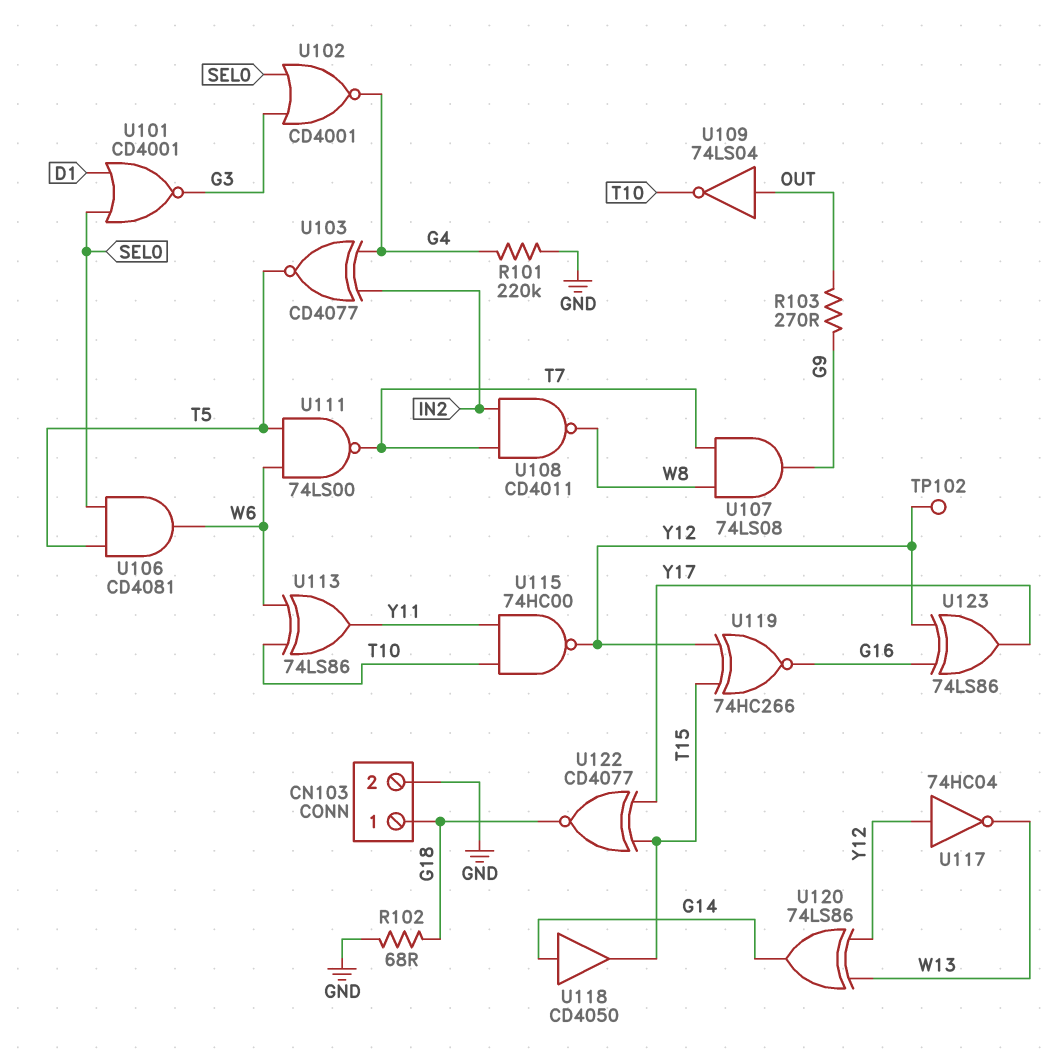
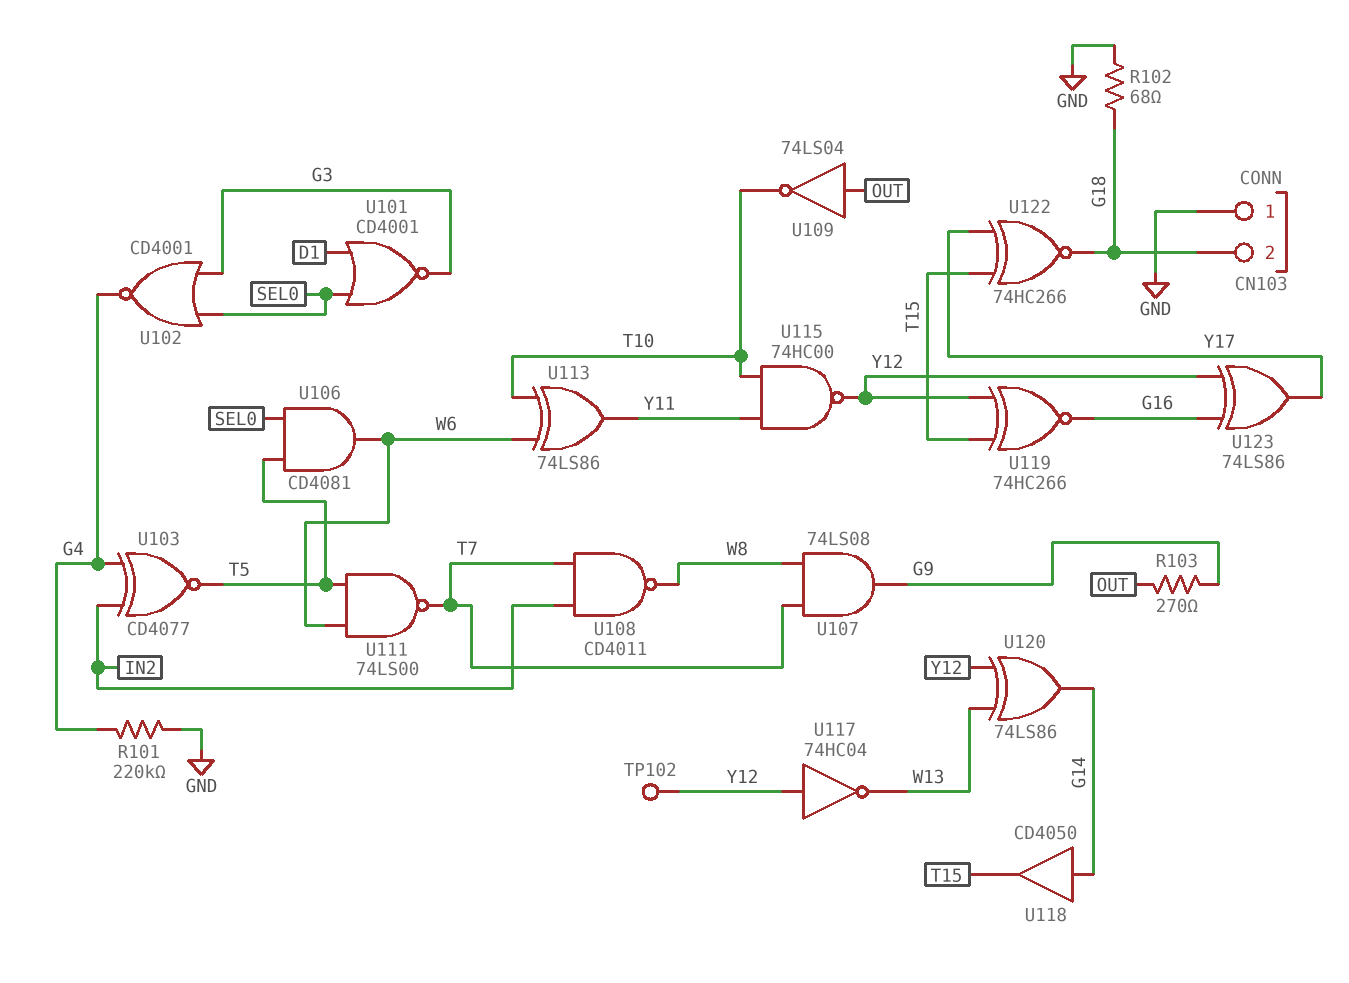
CN103 pin 1: G18 -> GND
CN103 pin 2: GND -> G18
U122: XNOR CD4077 (in T15, in Y17, out G18) -> XNOR 74HC266 (in T15, in Y17, out G18)

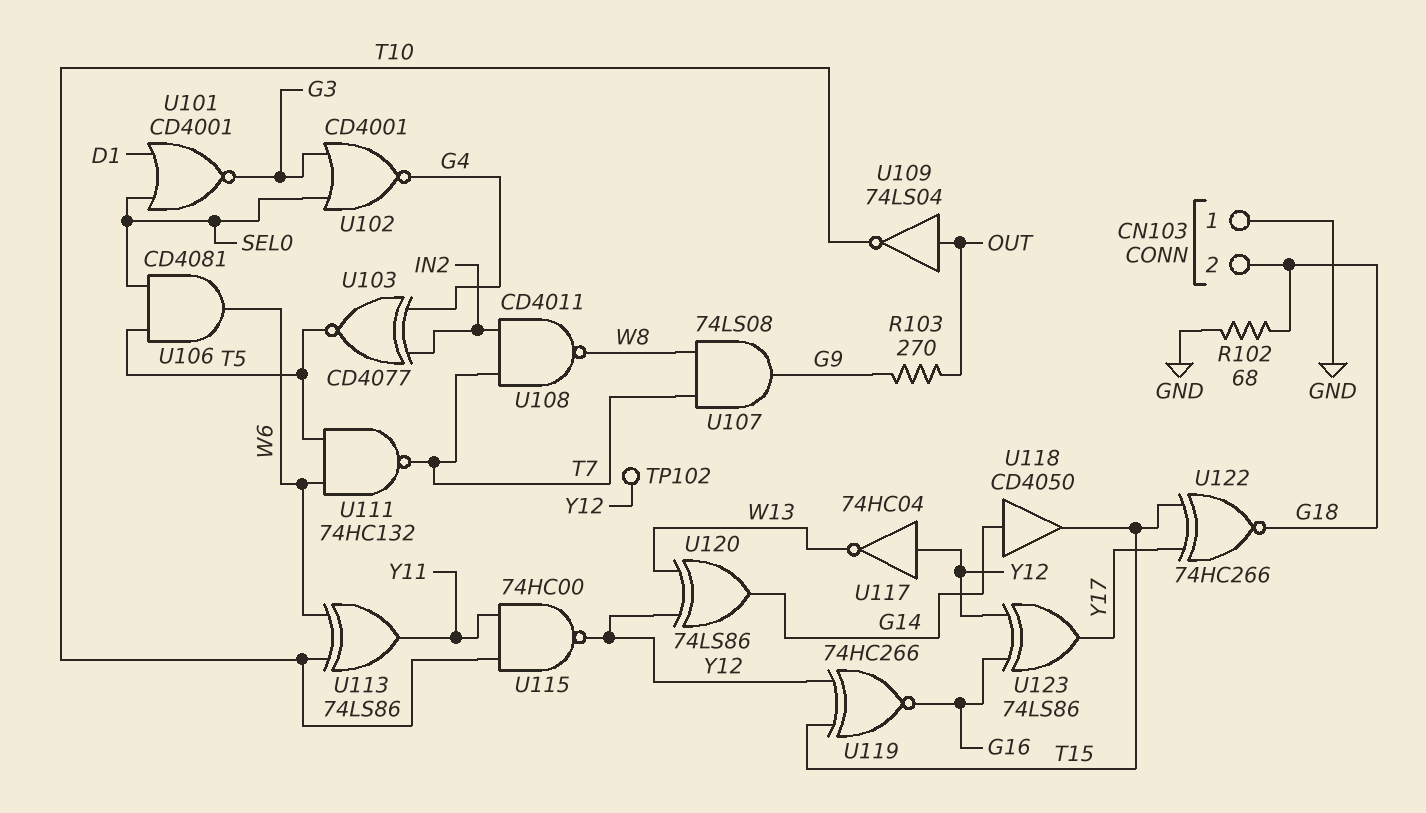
R101: 220k (G4, GND) -> none
U111: NAND 74LS00 (in T5, in W6, out T7) -> NAND 74HC132 (in T5, in W6, out T7)

